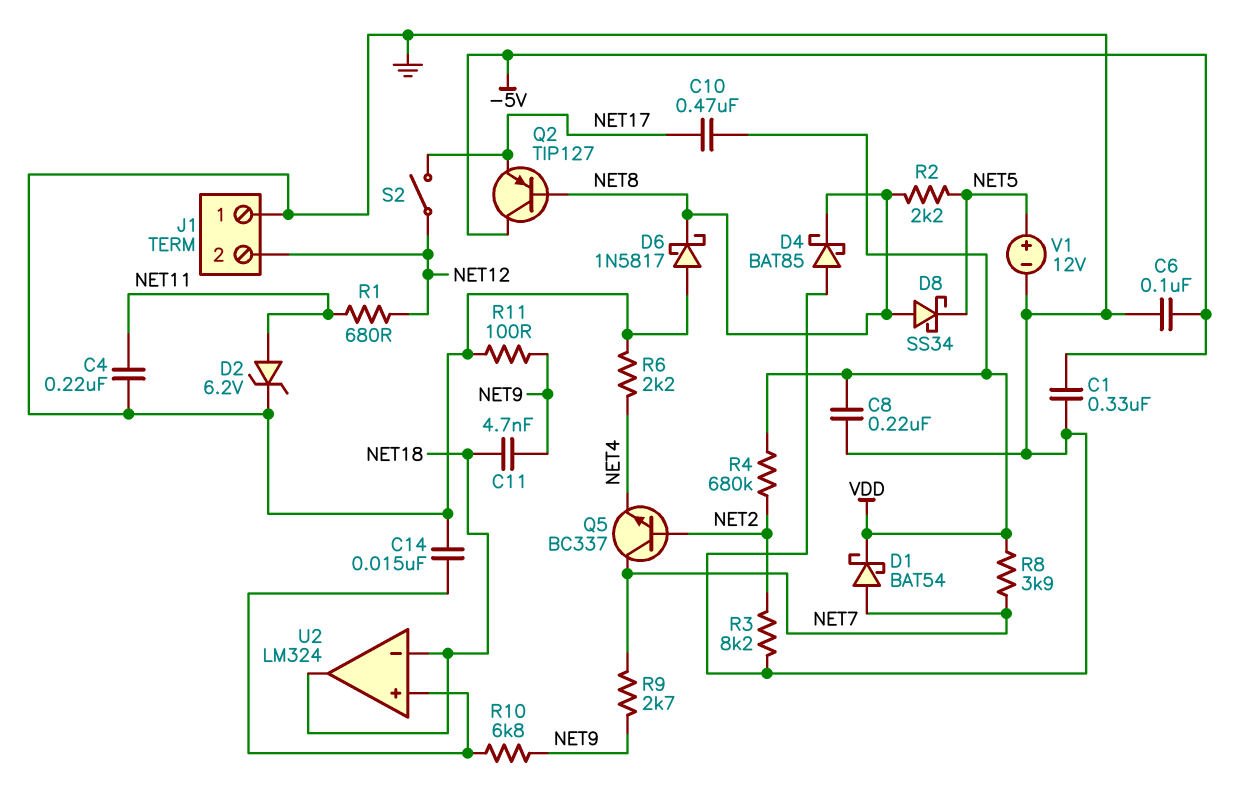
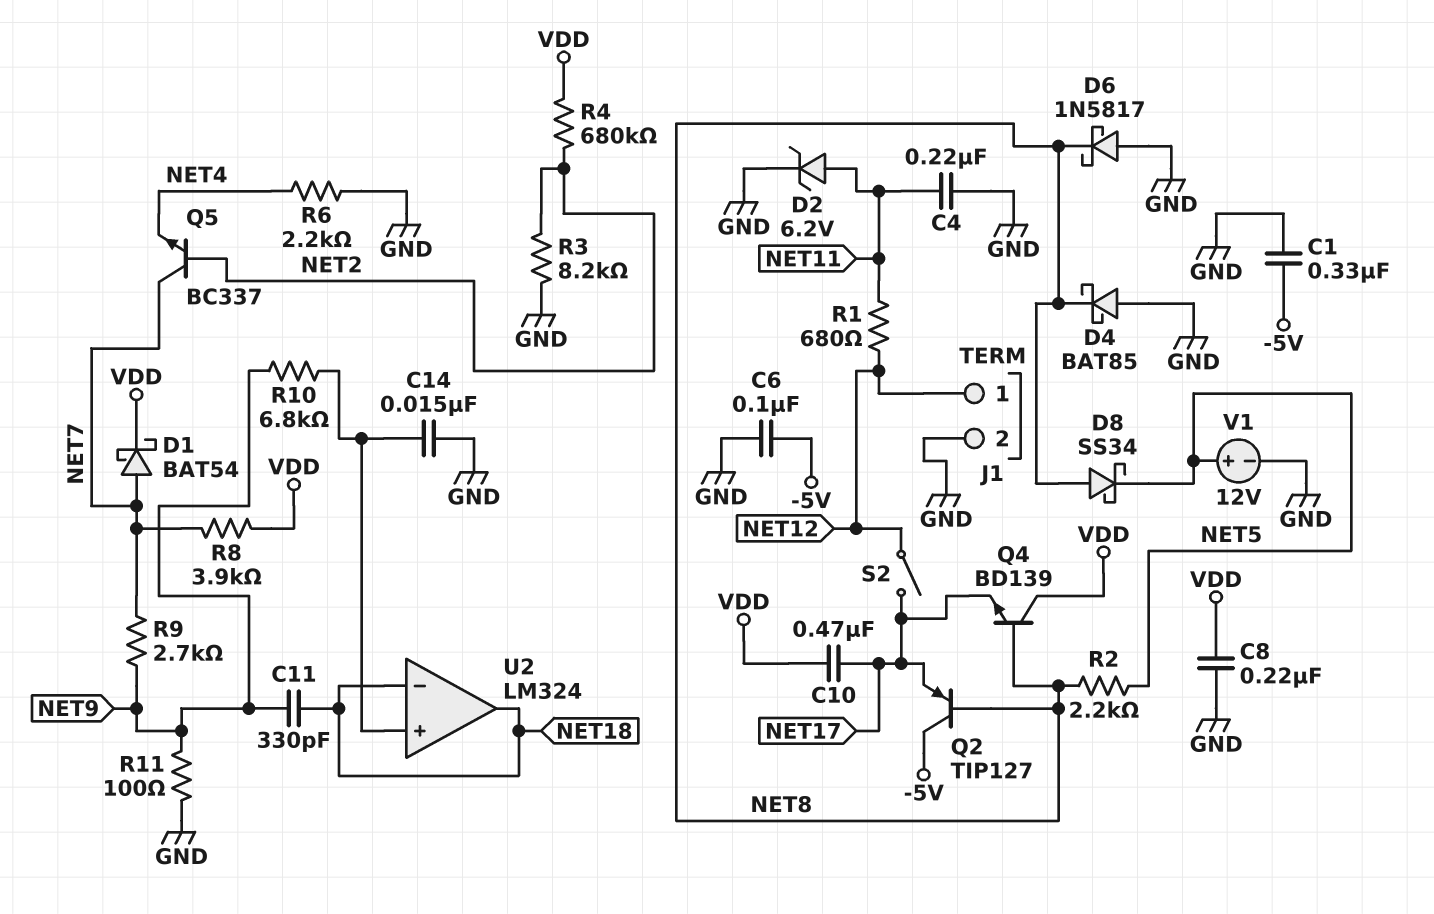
C11: 4.7nF (NET9, NET18) -> 330pF (NET9, NET18)
J1 pin 1: GND -> NET12
J1 pin 2: NET12 -> GND
Q4: none -> NPN BD139 (B NET8, C VDD, E NET17)

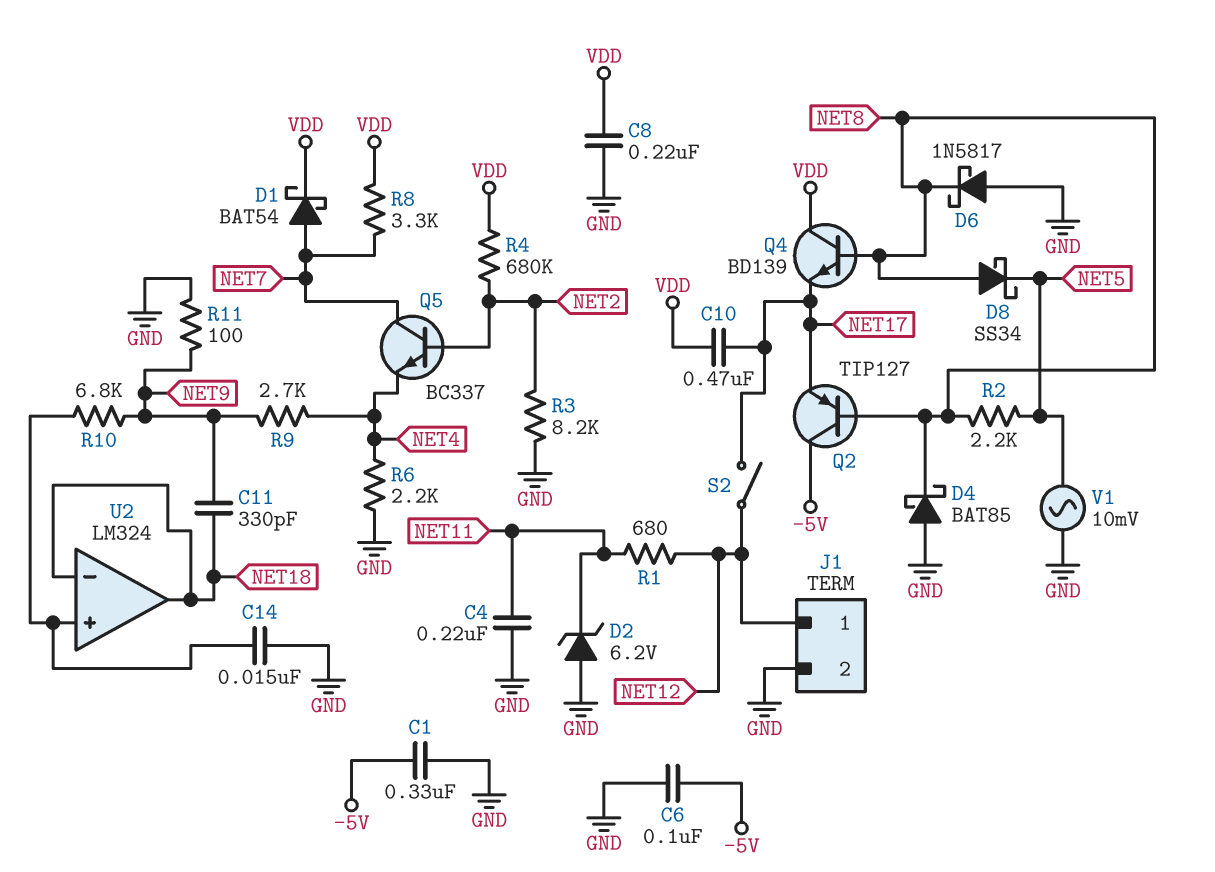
D2: zener 6.2V (A NET11, K GND) -> zener 6.2V (A GND, K NET11)
R8: 3.9k (NET7, VDD) -> 3.3k (NET7, VDD)
R9: 2.7k (NET7, NET9) -> 2.7k (NET4, NET9)
V1: 12V (plus NET5, minus GND) -> AC 10mV (GND, NET5)

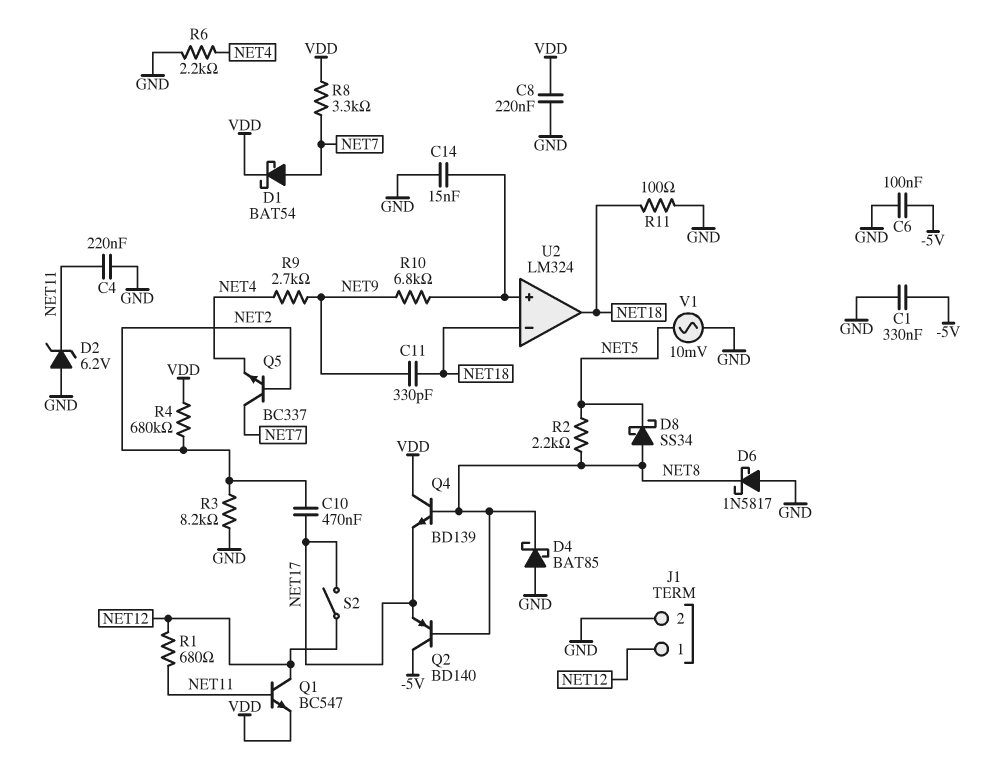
C10: 470nF (NET17, VDD) -> 470nF (NET2, NET17)
Q1: none -> NPN BC547 (B NET11, C NET12, E VDD)
Q2: PNP TIP127 (B NET8, C -5V, E NET17) -> PNP BD140 (B NET8, C -5V, E NET17)
R11: 100 (GND, NET9) -> 100 (GND, NET18)

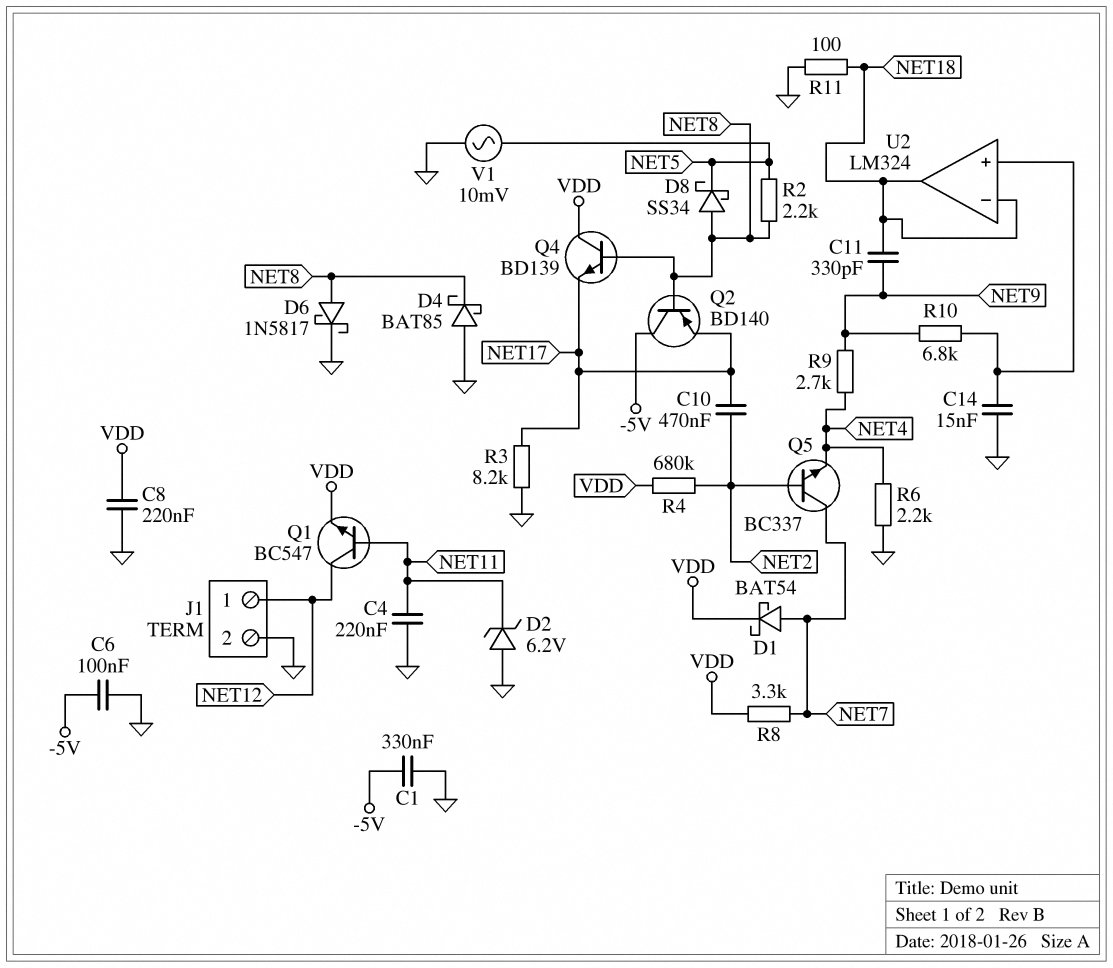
D6: schottky 1N5817 (A GND, K NET8) -> schottky 1N5817 (A NET8, K GND)
R1: 680 (NET11, NET12) -> none
R3: 8.2k (GND, NET2) -> 8.2k (GND, NET17)
S2: switch (NET12, NET17) -> none

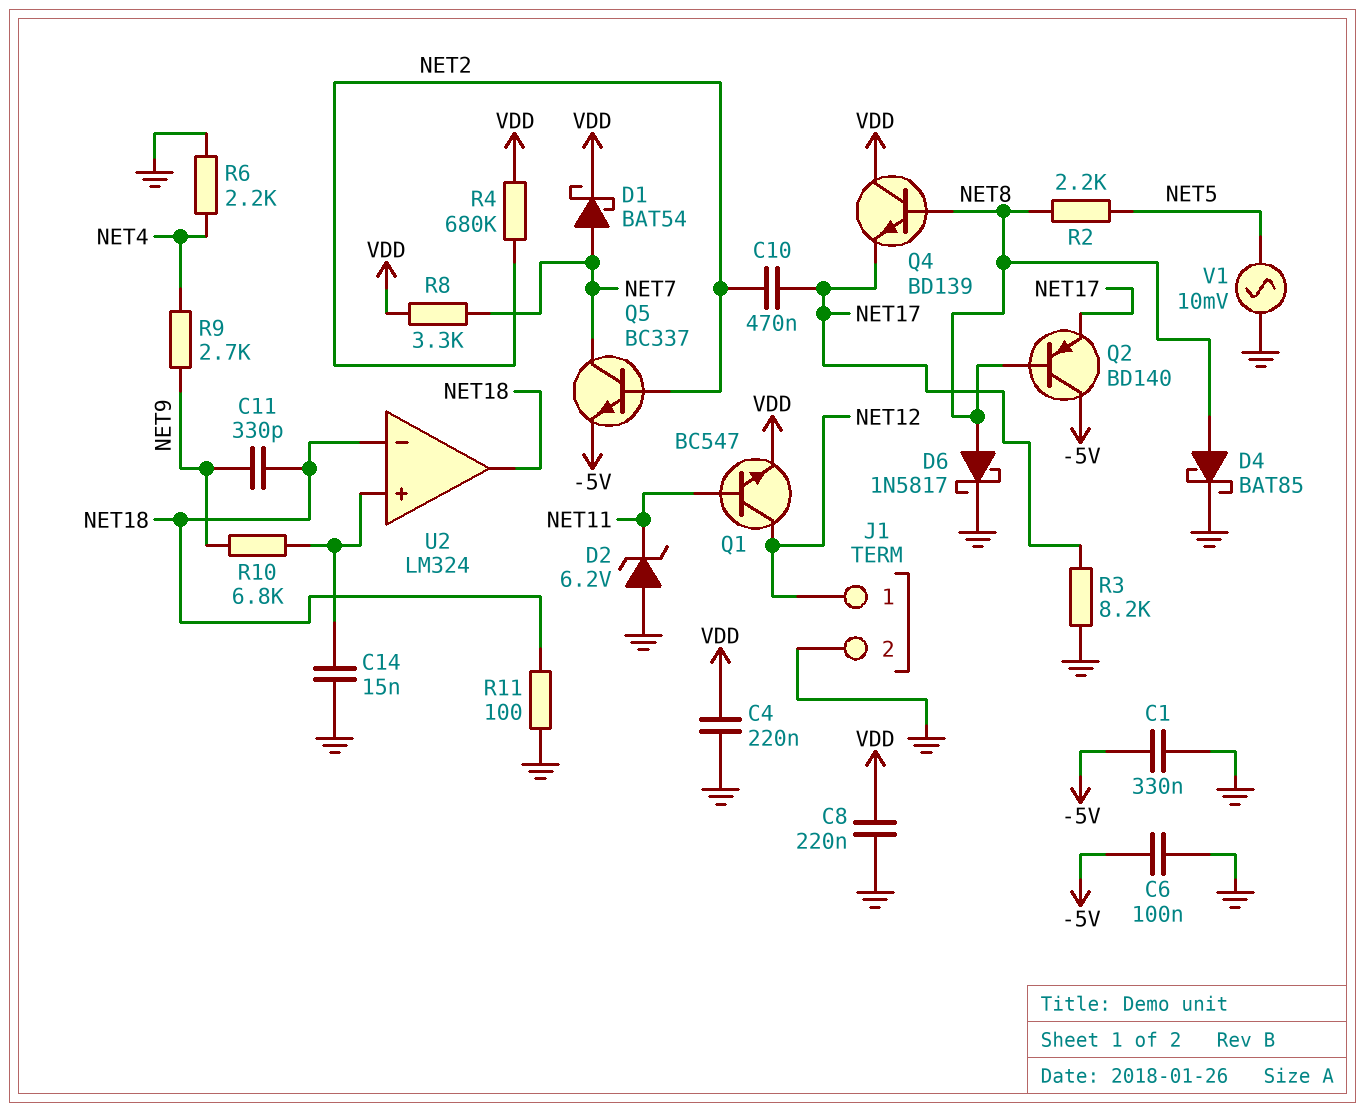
C4: 220nF (GND, NET11) -> 220nF (GND, VDD)
D4: schottky BAT85 (A GND, K NET8) -> schottky BAT85 (A NET8, K GND)
D8: schottky SS34 (A NET8, K NET5) -> none
Q5: NPN BC337 (B NET2, C NET7, E NET4) -> NPN BC337 (B NET2, C NET7, E -5V)

